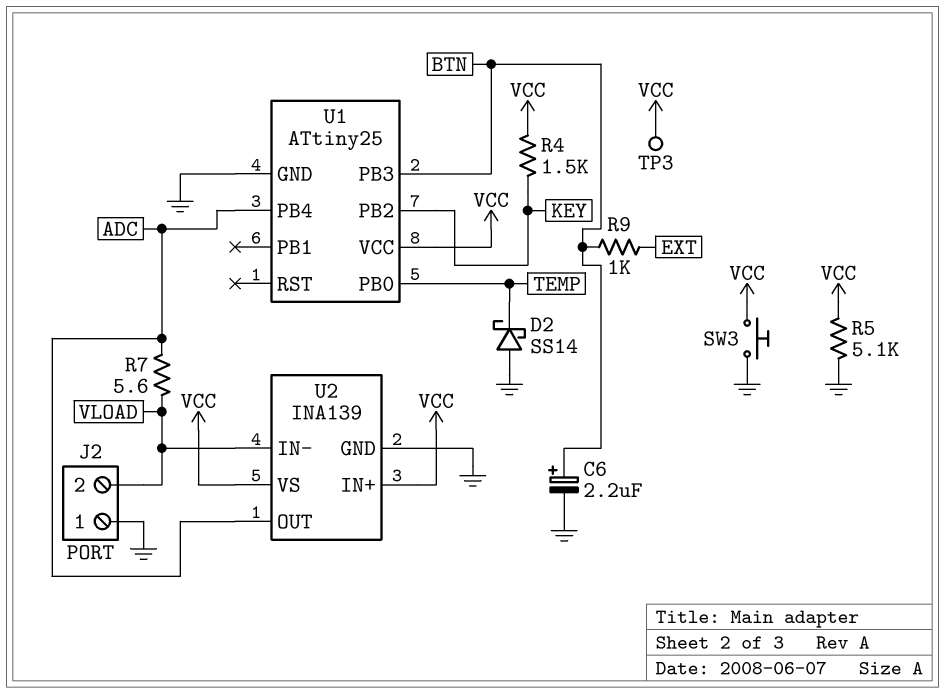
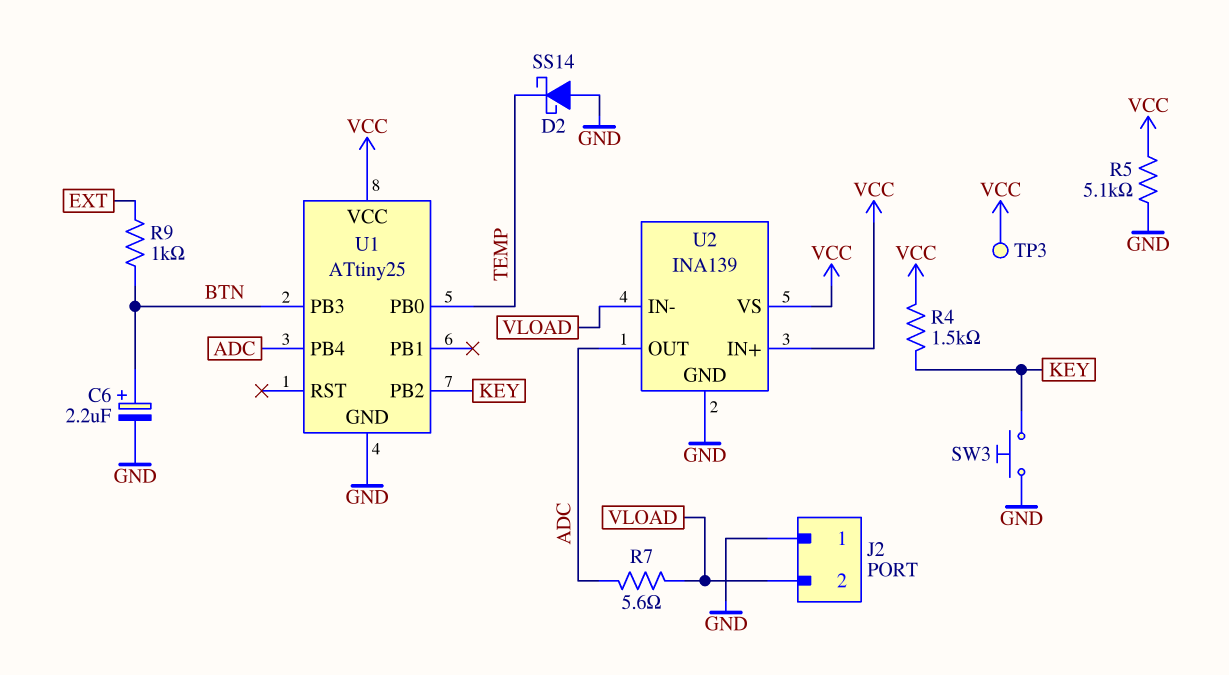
SW3: button (GND, VCC) -> button (GND, KEY)

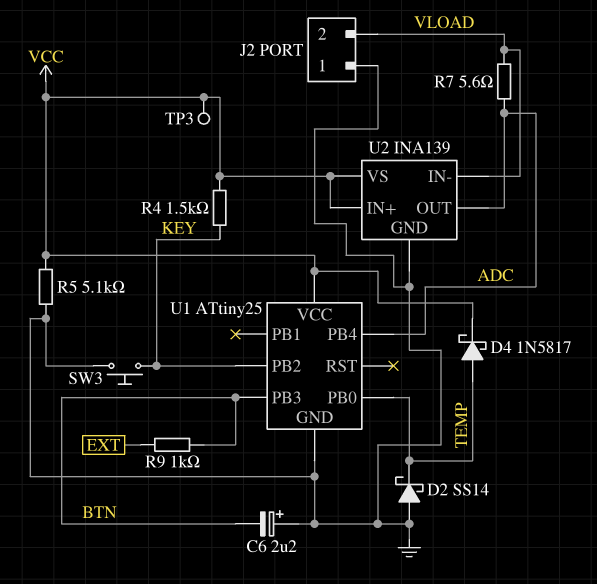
C6: 2.2uF (plus BTN, minus GND) -> 2.2uF (plus GND, minus BTN)
D4: none -> schottky 1N5817 (A TEMP, K VCC)

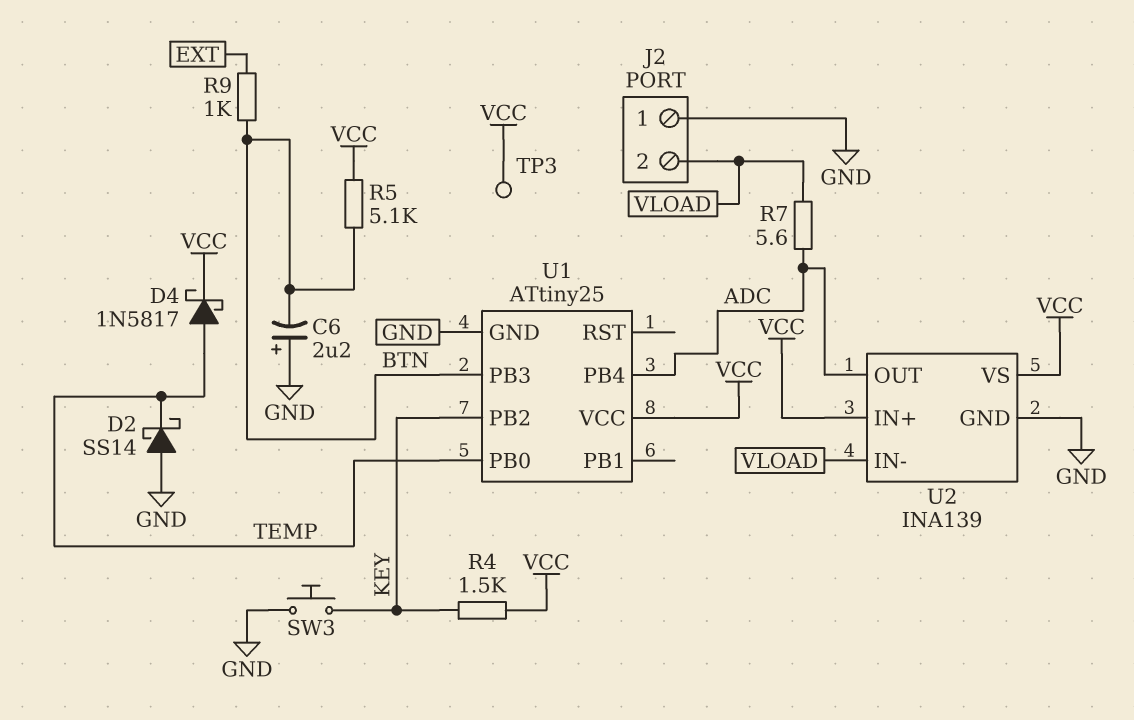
R5: 5.1k (GND, VCC) -> 5.1k (BTN, VCC)

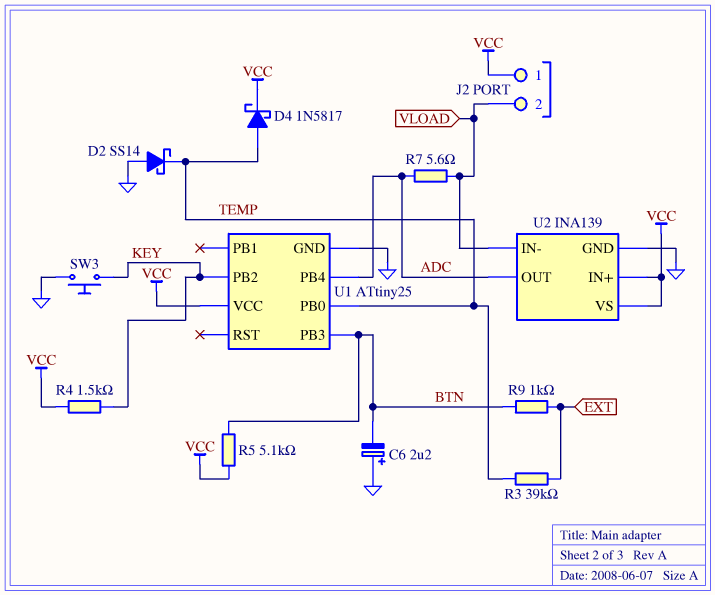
J2 pin 1: GND -> VCC
R3: none -> 39k (EXT, TEMP)
TP3: test point (VCC) -> none

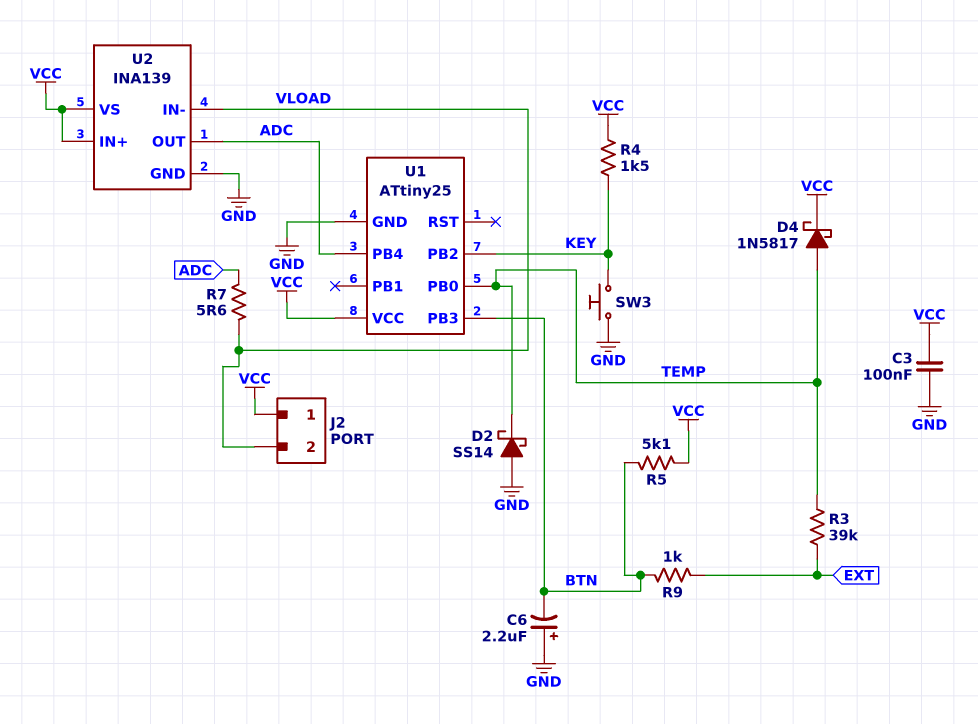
C3: none -> 100nF (GND, VCC)

